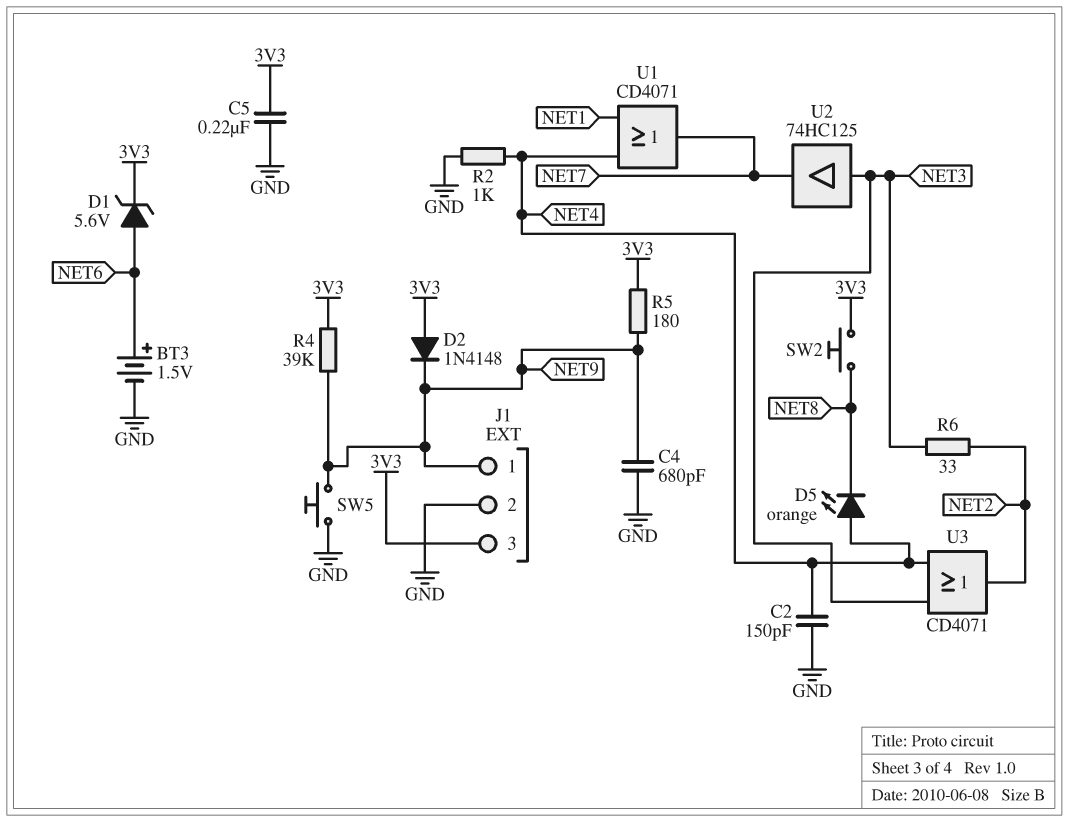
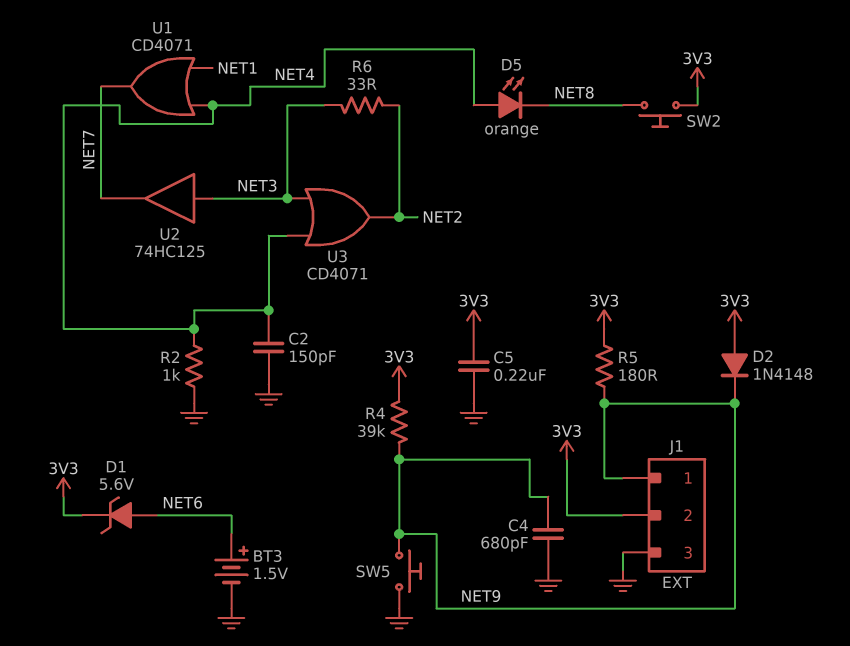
J1 pin 2: GND -> 3V3
J1 pin 3: 3V3 -> GND

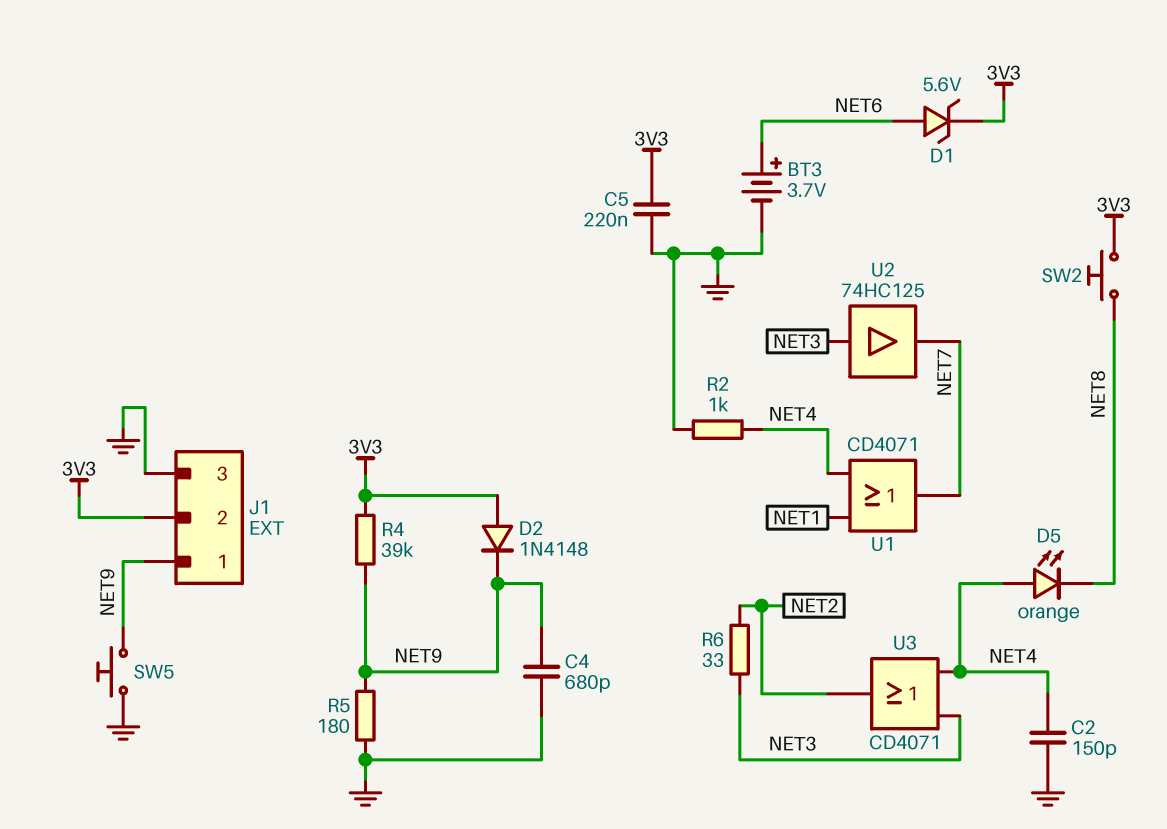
BT3: 1.5V (plus NET6, minus GND) -> 3.7V (plus NET6, minus GND)
R5: 180 (3V3, NET9) -> 180 (GND, NET9)

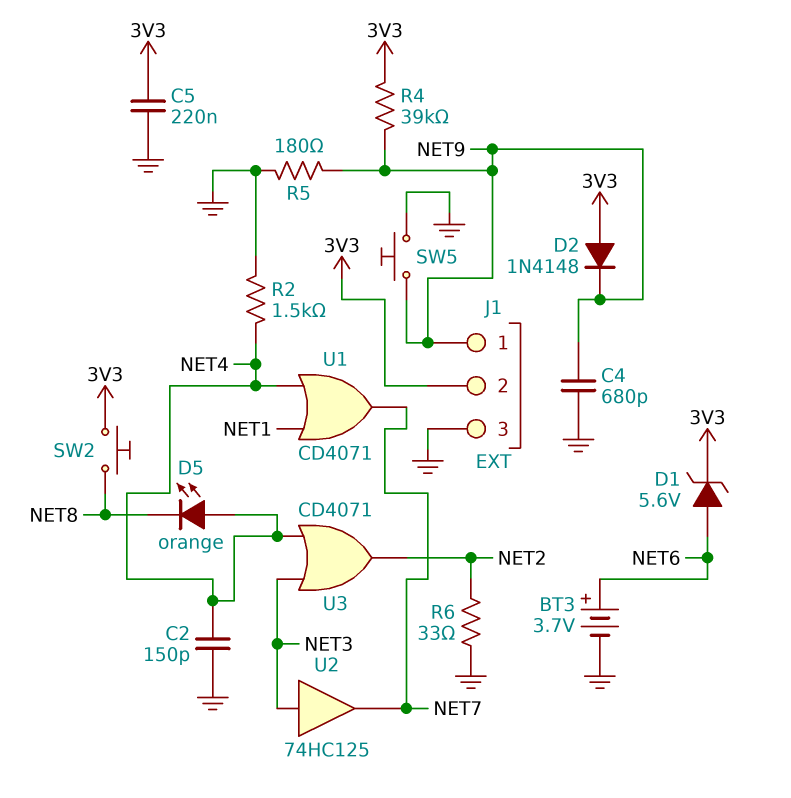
R2: 1k (GND, NET4) -> 1.5k (GND, NET4)
R6: 33 (NET2, NET3) -> 33 (GND, NET2)

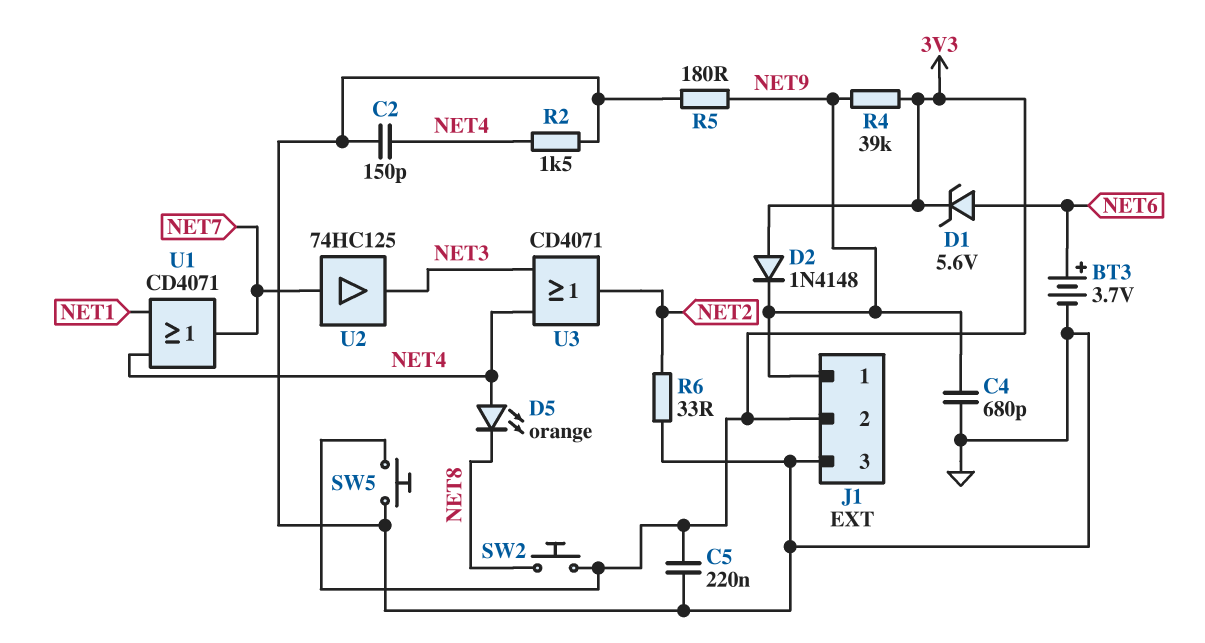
SW5: button (GND, NET9) -> button (3V3, GND)
U2: buffer 74HC125 (in NET3, out NET7) -> buffer 74HC125 (in NET7, out NET3)

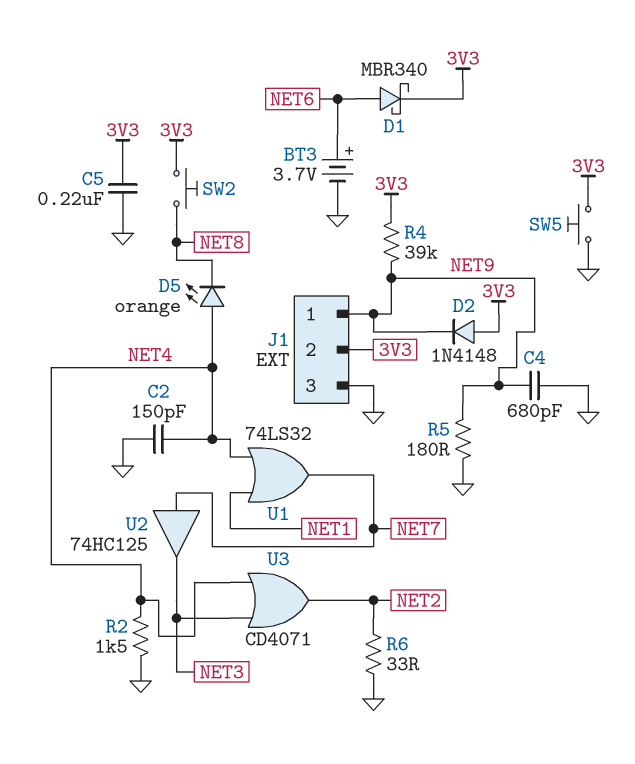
D1: zener 5.6V (A NET6, K 3V3) -> schottky MBR340 (A NET6, K 3V3)
U1: OR CD4071 (in NET1, in NET4, out NET7) -> OR 74LS32 (in NET1, in NET4, out NET7)

